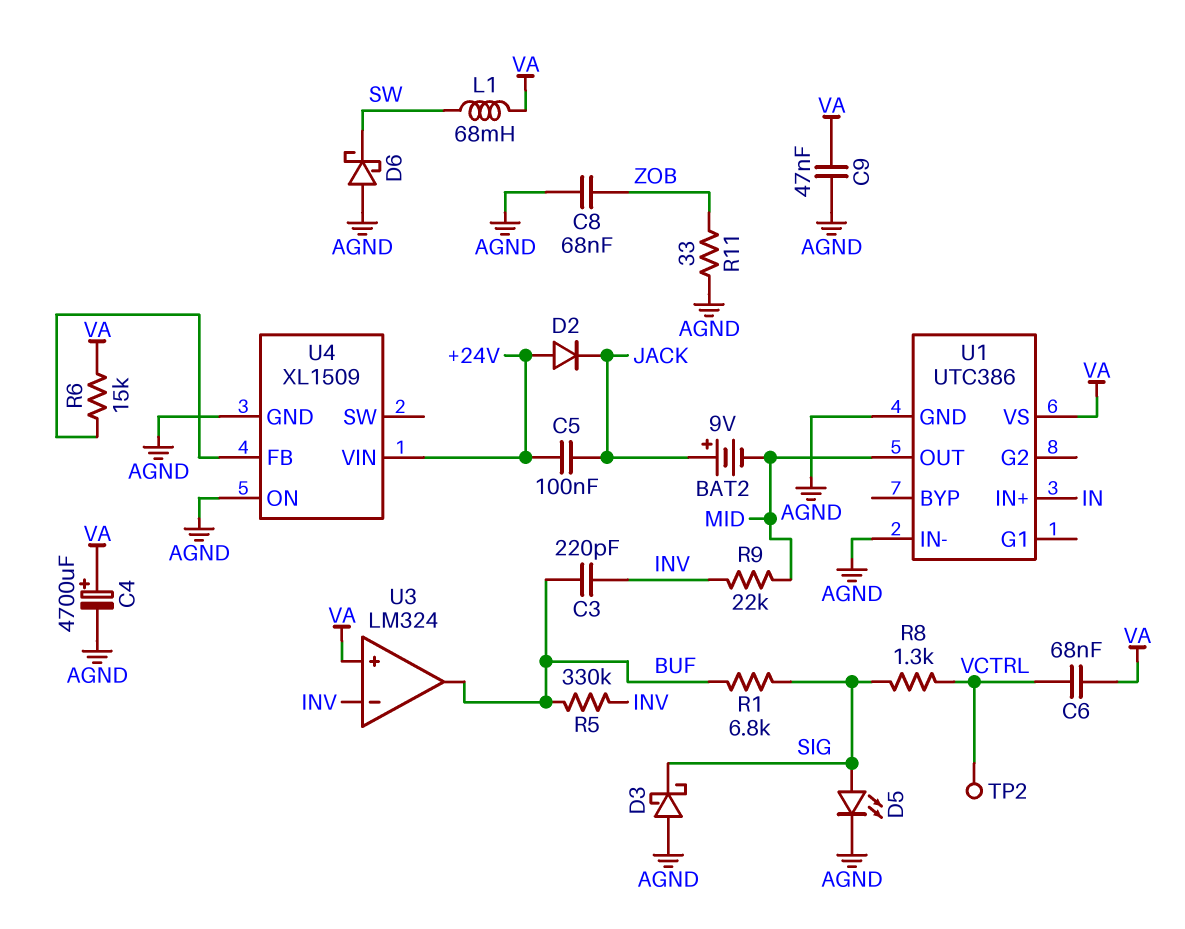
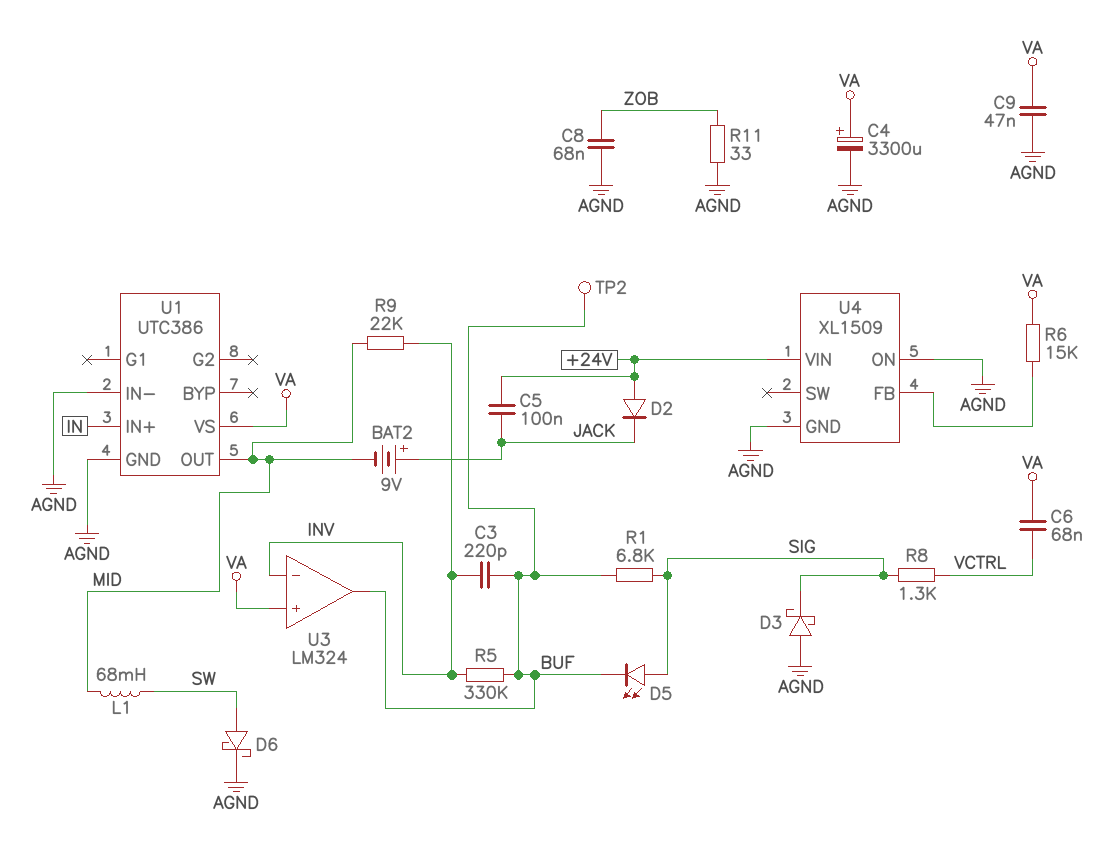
C4: 4700uF (plus VA, minus AGND) -> 3300uF (plus VA, minus AGND)
D5: LED (A SIG, K AGND) -> LED (A SIG, K BUF)
D6: schottky (A AGND, K SW) -> schottky (A SW, K AGND)
L1: 68mH (SW, VA) -> 68mH (MID, SW)
TP2: test point (VCTRL) -> test point (BUF)

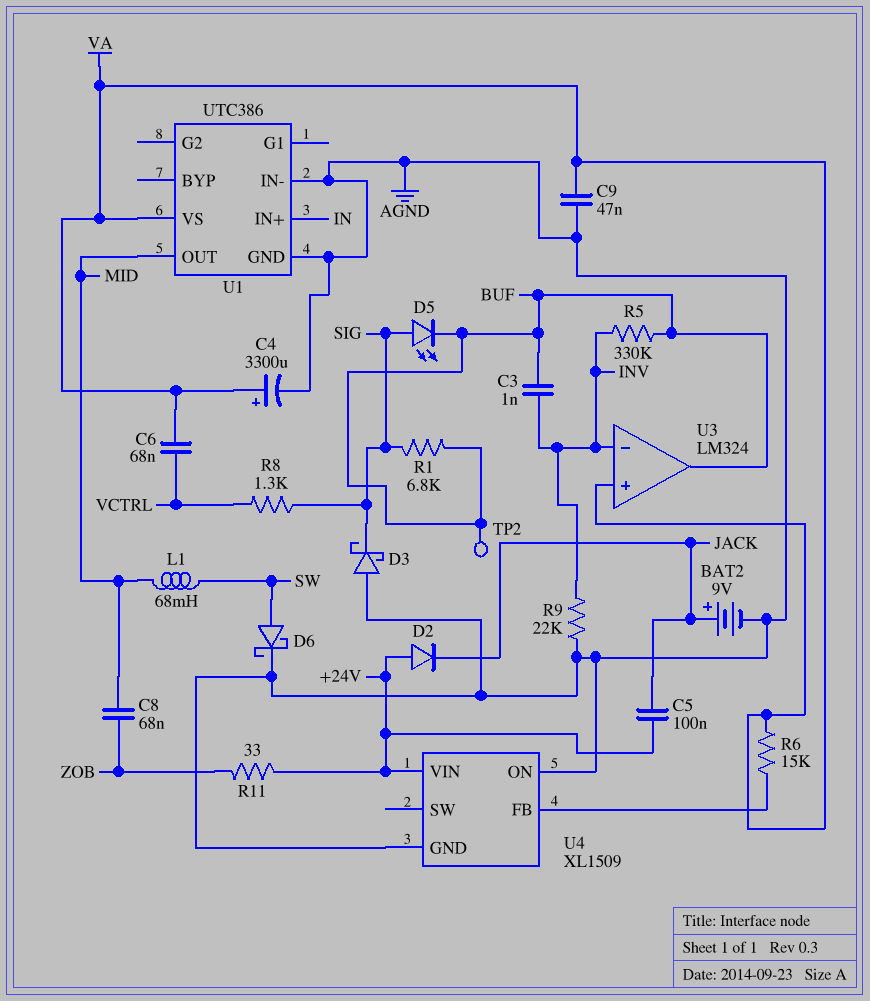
BAT2: 9V (plus JACK, minus MID) -> 9V (plus JACK, minus AGND)
C3: 220pF (BUF, INV) -> 1nF (BUF, INV)
C8: 68nF (AGND, ZOB) -> 68nF (MID, ZOB)
R9: 22k (INV, MID) -> 22k (AGND, INV)
R11: 33 (AGND, ZOB) -> 33 (+24V, ZOB)

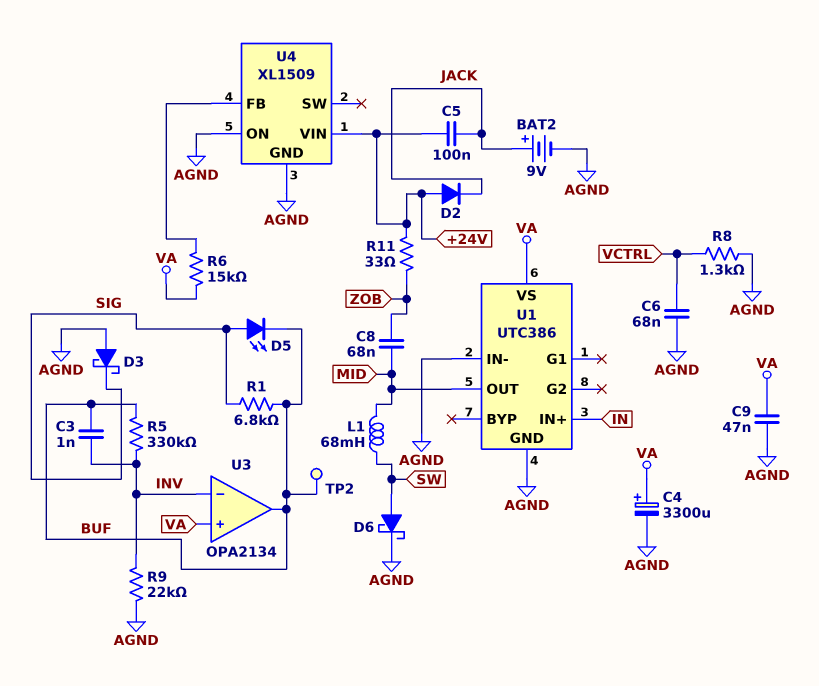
C6: 68nF (VA, VCTRL) -> 68nF (AGND, VCTRL)
R8: 1.3k (SIG, VCTRL) -> 1.3k (AGND, VCTRL)
U3: LM324 -> OPA2134

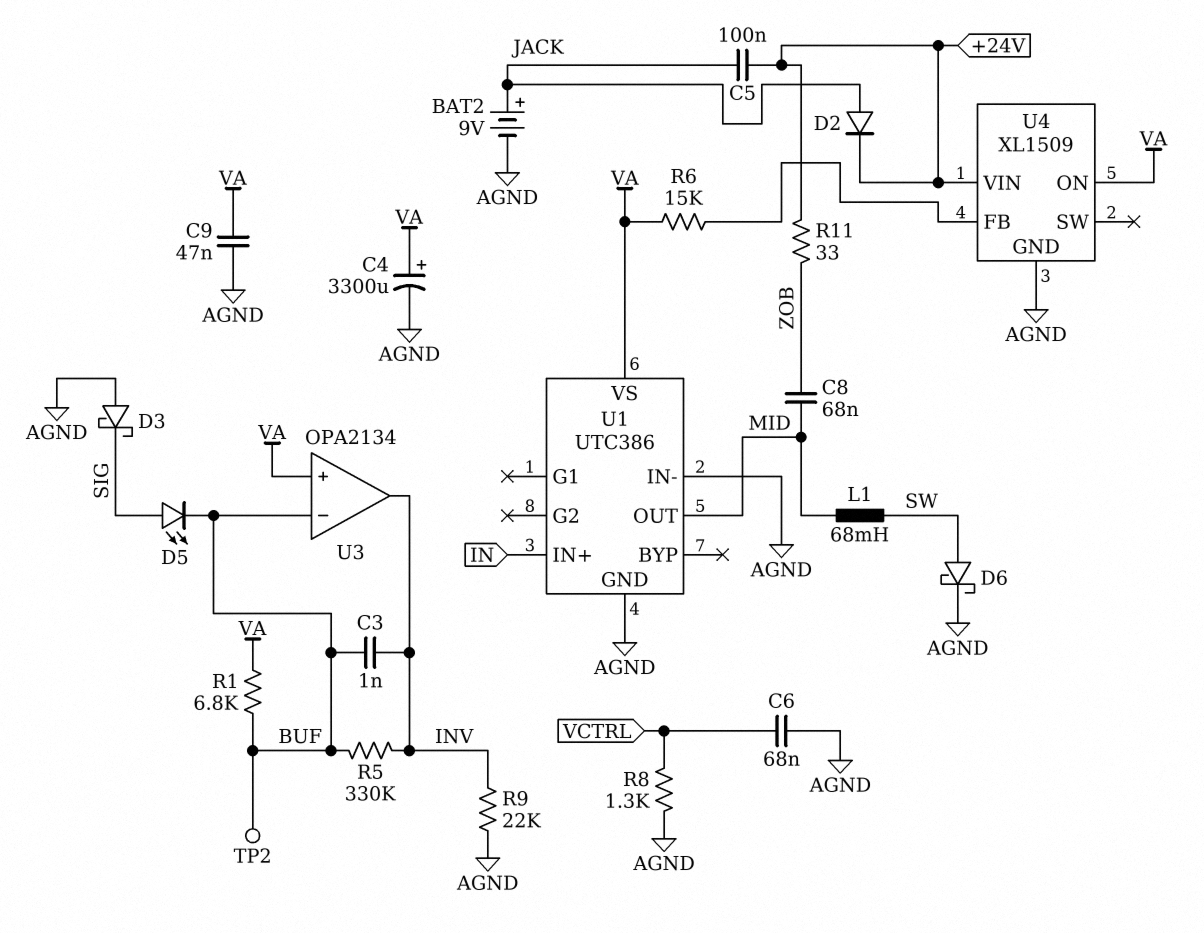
D2: diode (A +24V, K JACK) -> diode (A JACK, K +24V)
R1: 6.8k (BUF, SIG) -> 6.8k (BUF, VA)
U3 pin in-: INV -> BUF
U3 pin out: BUF -> INV
U4 pin ON: AGND -> VA

